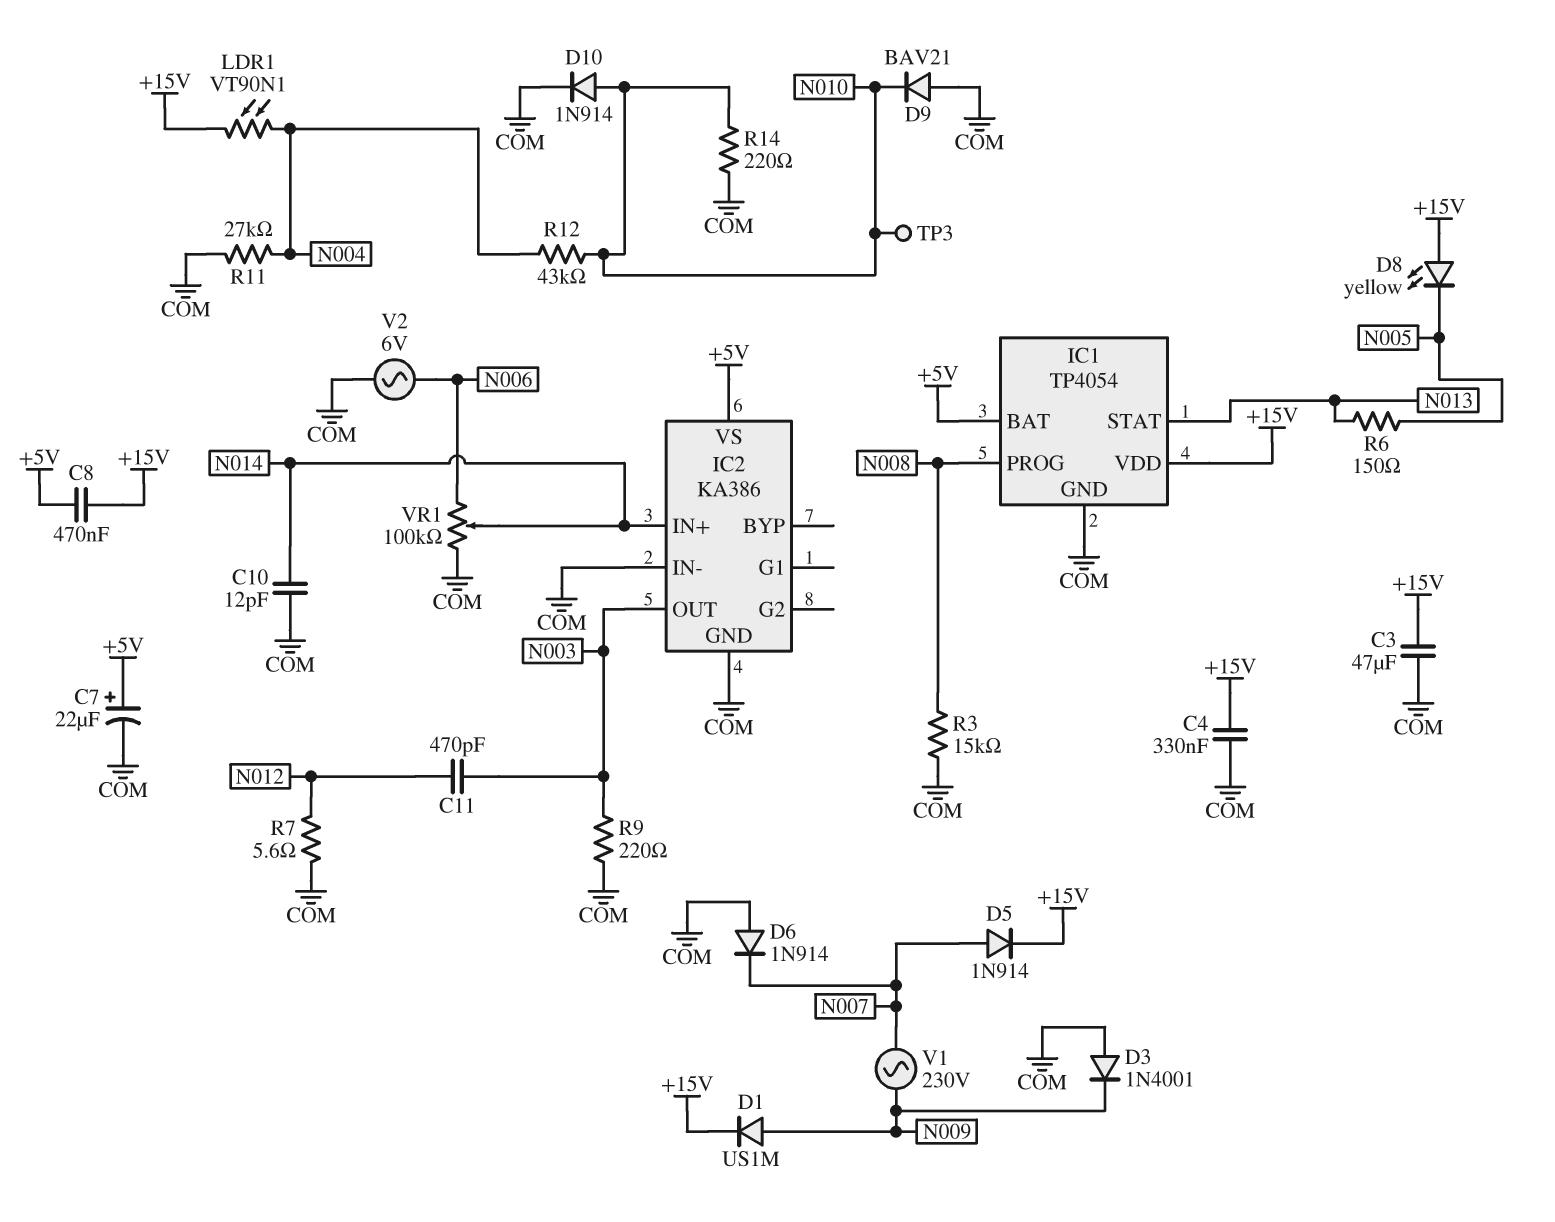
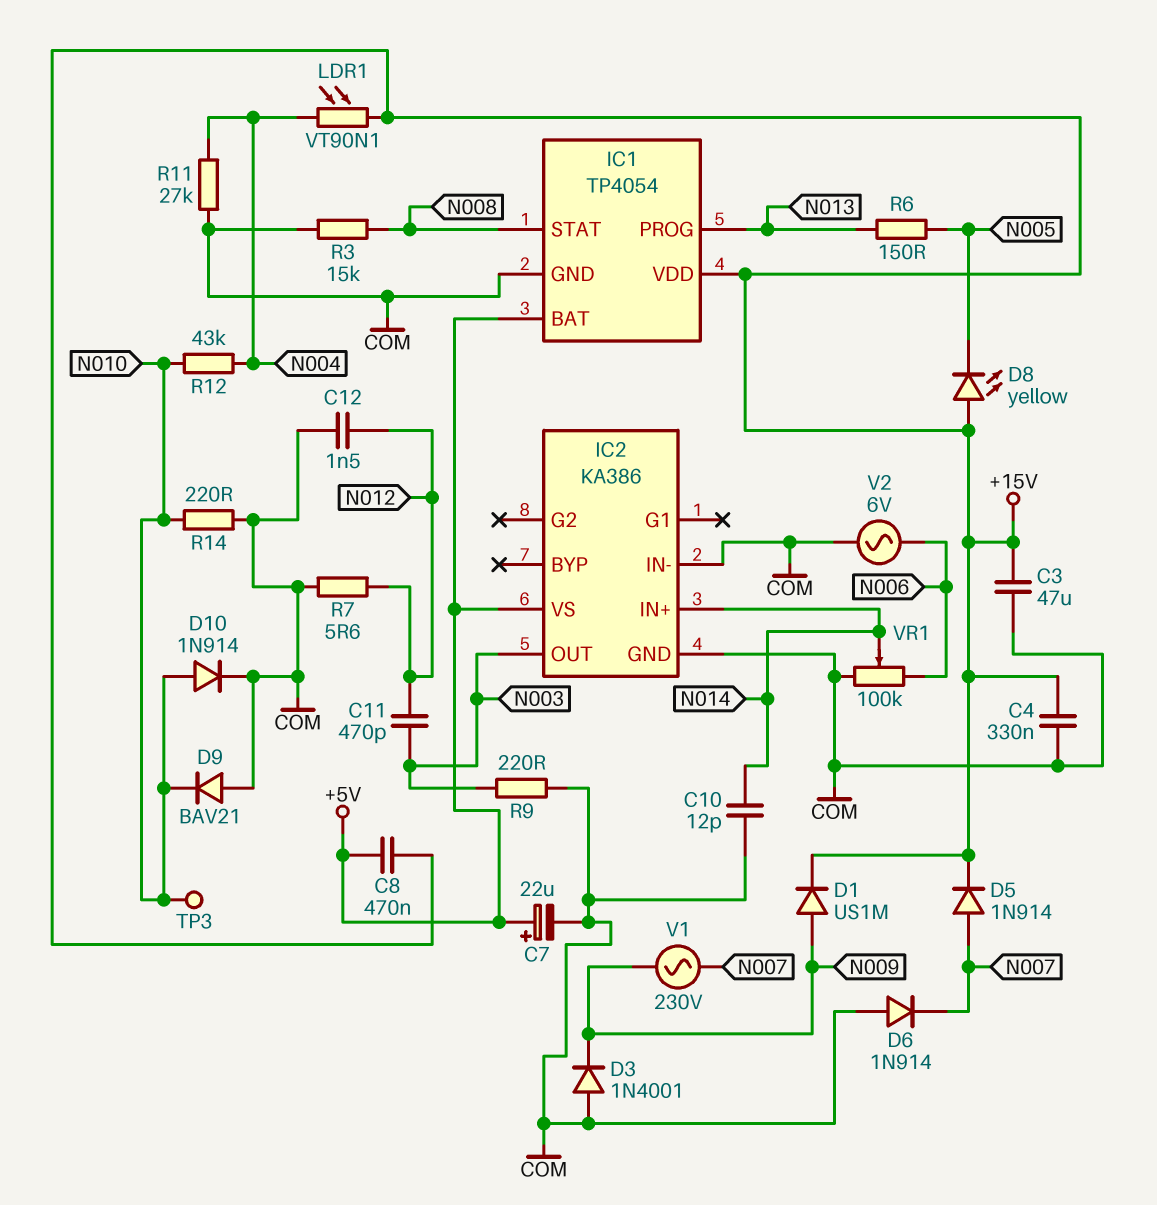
C12: none -> 1.5nF (COM, N012)
IC1 pin PROG: N008 -> N013
IC1 pin STAT: N013 -> N008

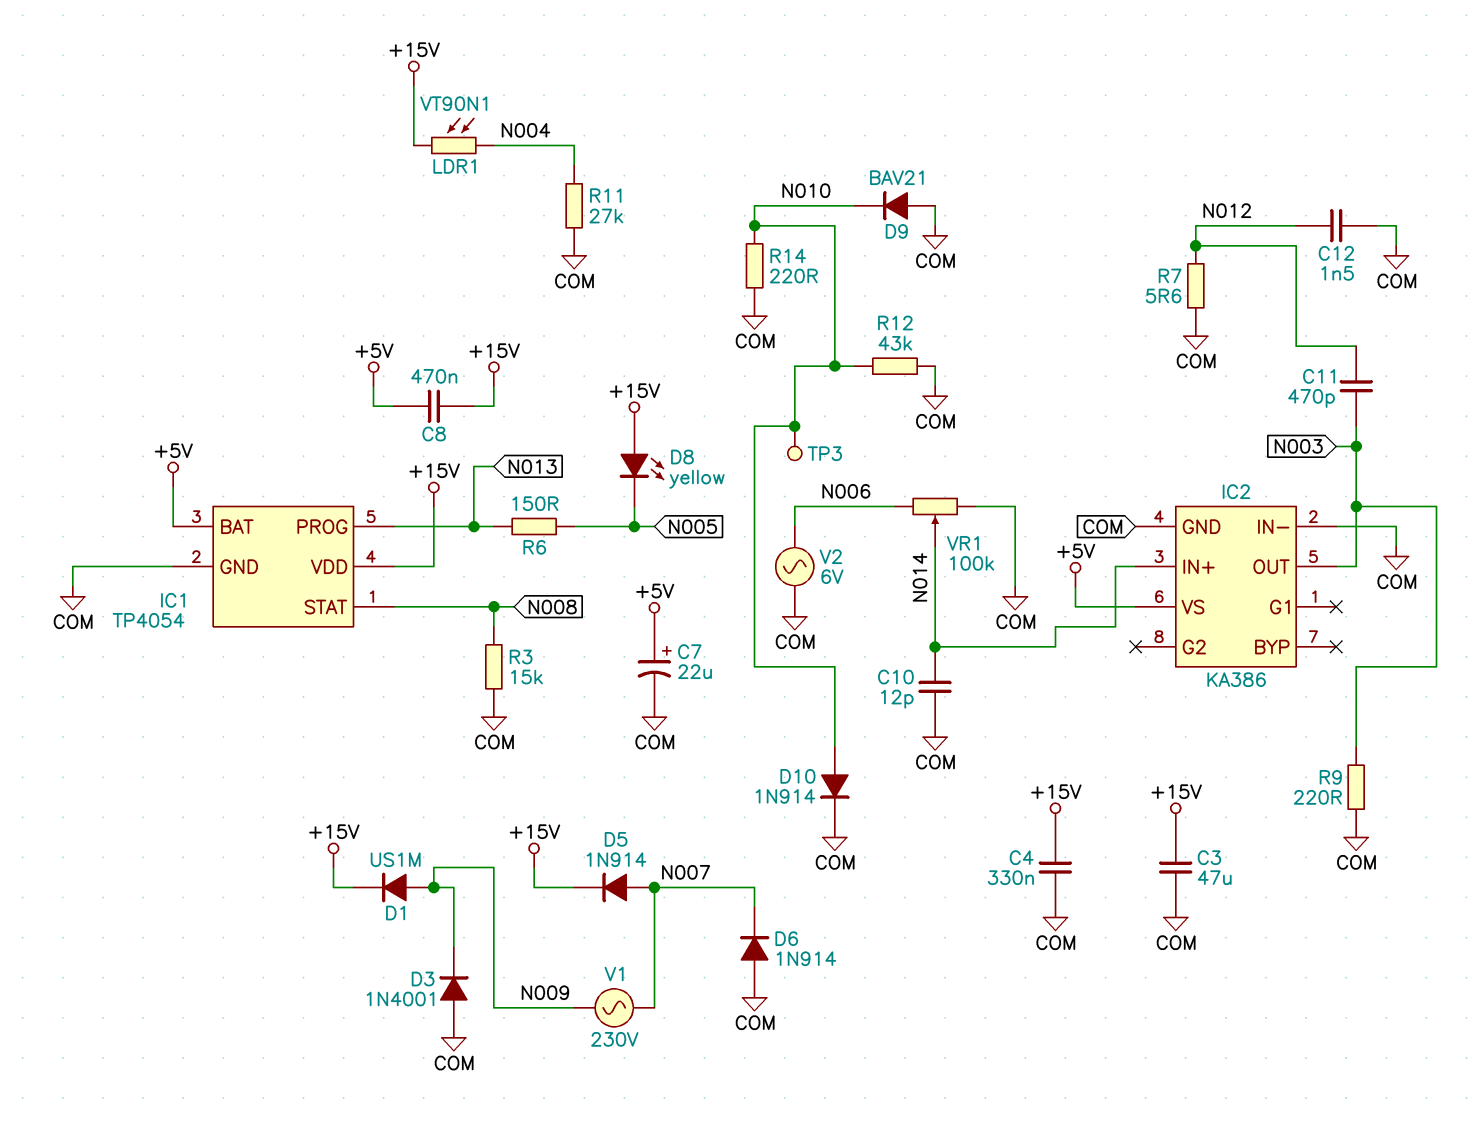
R12: 43k (N004, N010) -> 43k (COM, N010)

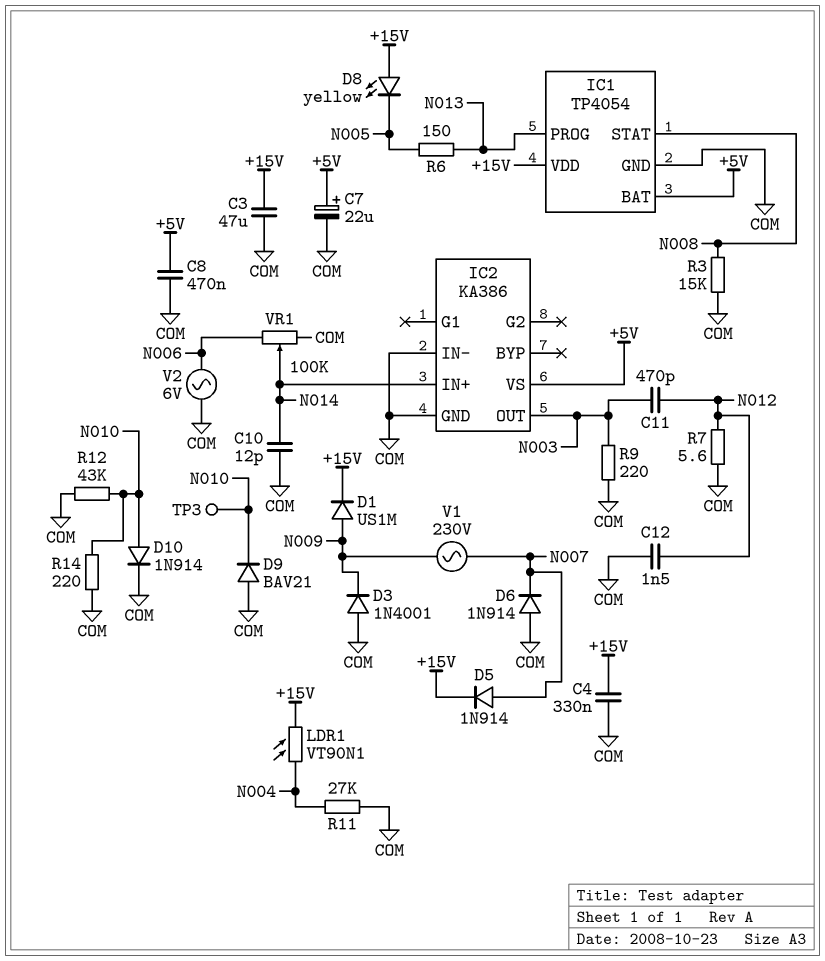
C8: 470nF (+5V, +15V) -> 470nF (+5V, COM)

